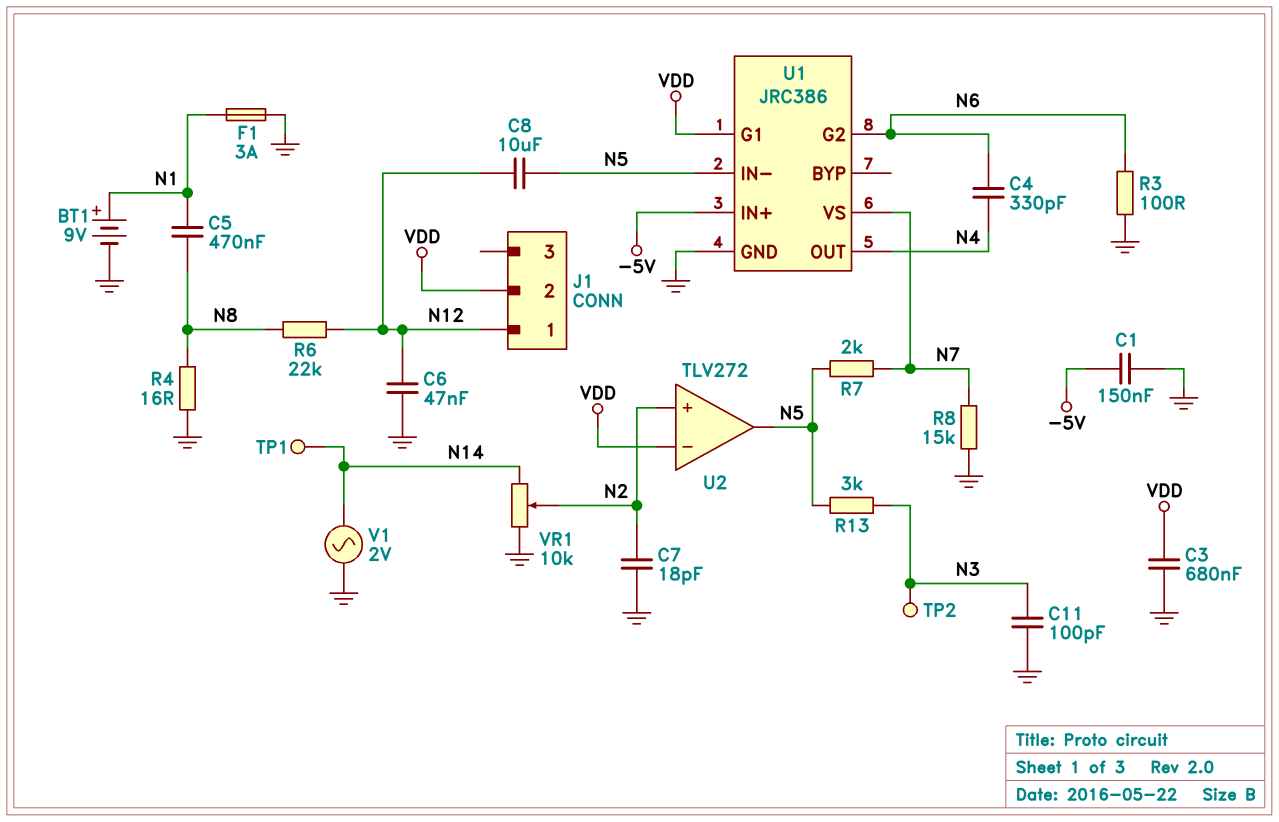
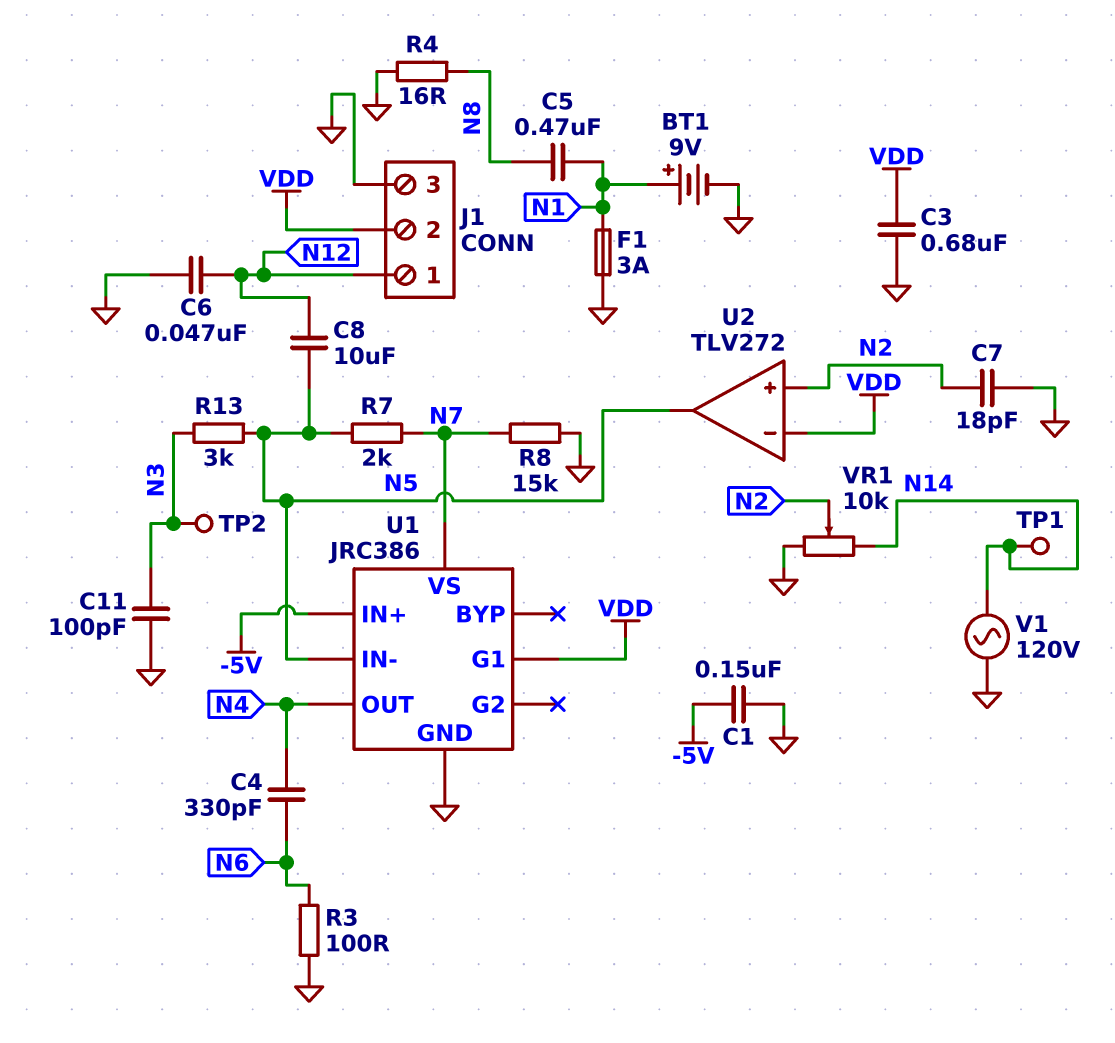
J1 pin 3: none -> GND
R6: 22k (N8, N12) -> none
U1 pin G2: N6 -> none
V1: AC 2V (GND, N14) -> AC 120V (GND, N14)

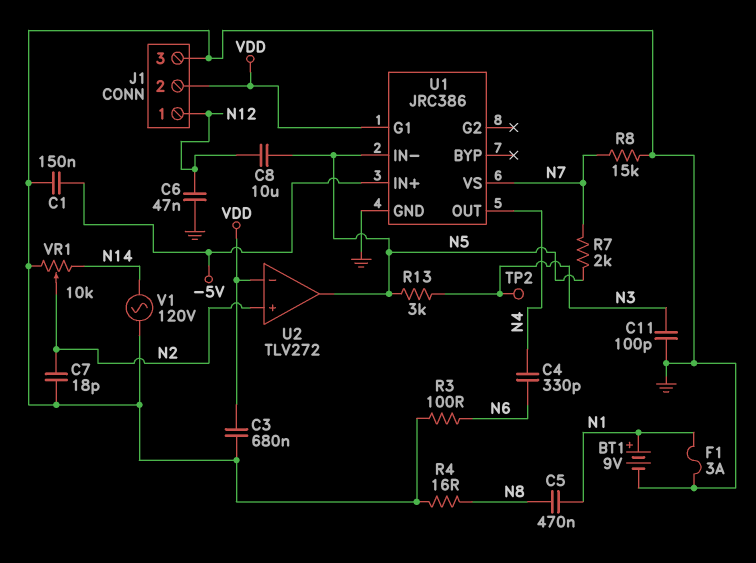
TP1: test point (N14) -> none

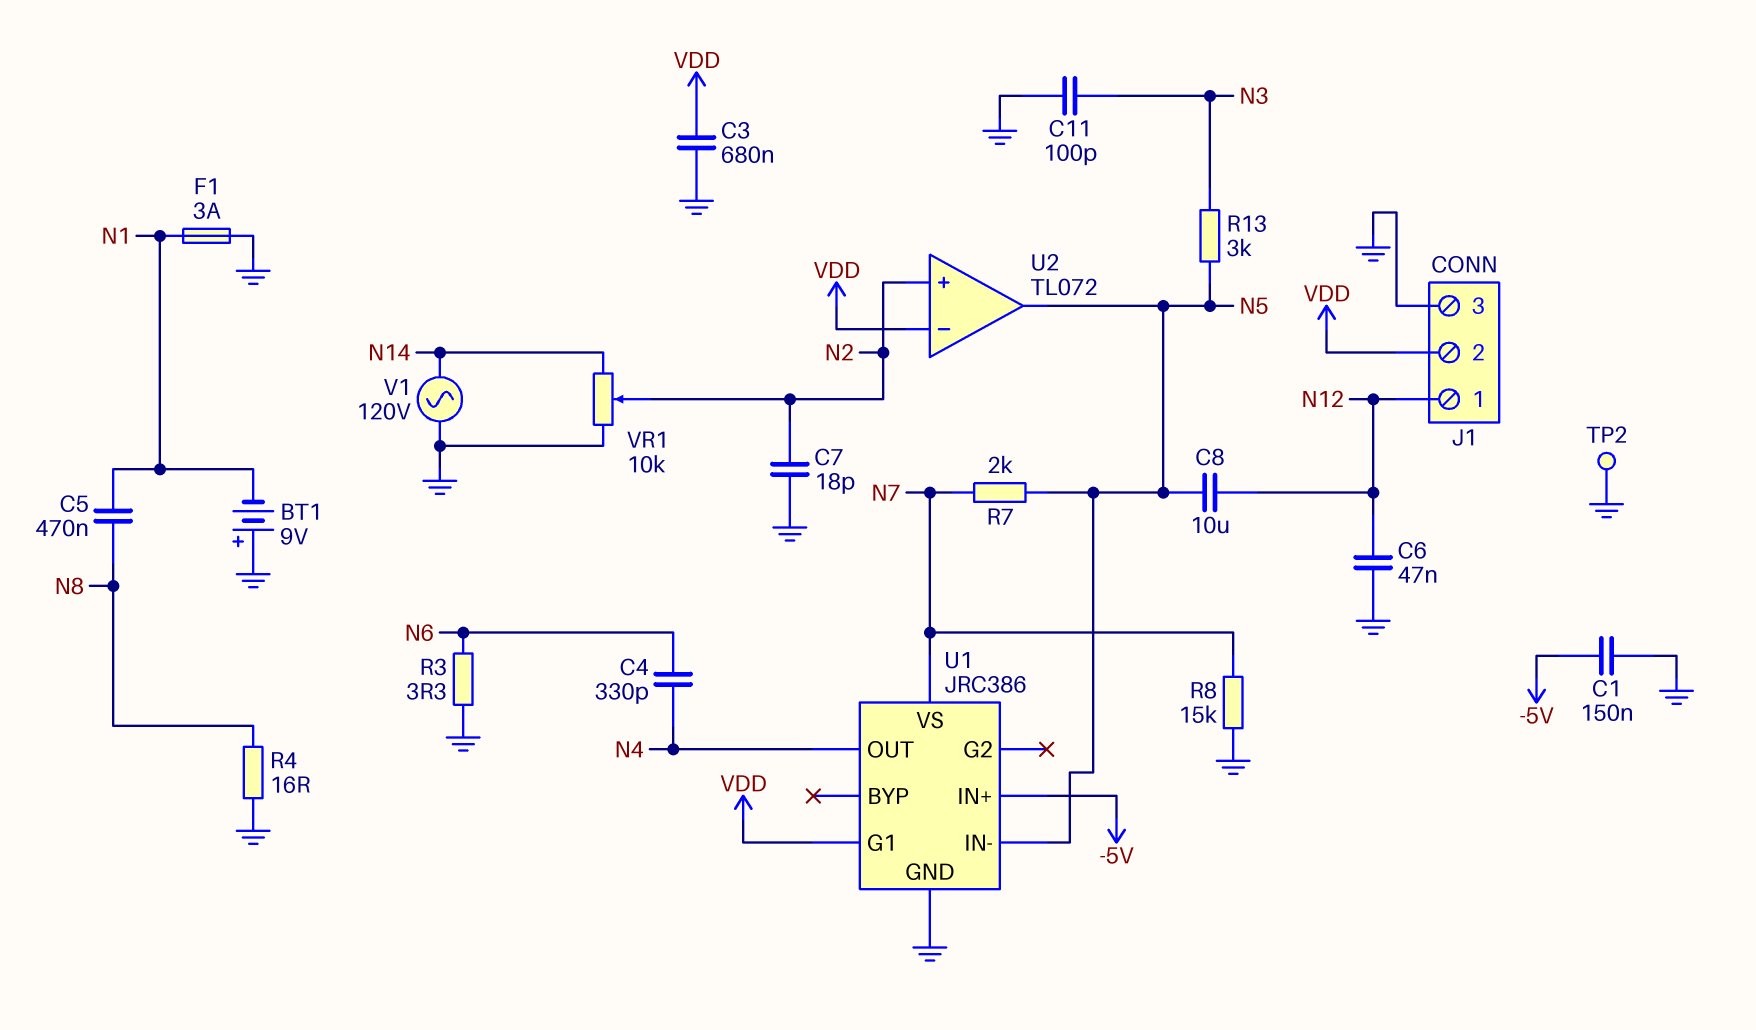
BT1: 9V (plus N1, minus GND) -> 9V (plus GND, minus N1)
R3: 100 (GND, N6) -> 3.3 (GND, N6)
TP2: test point (N3) -> test point (GND)
U2: TLV272 -> TL072

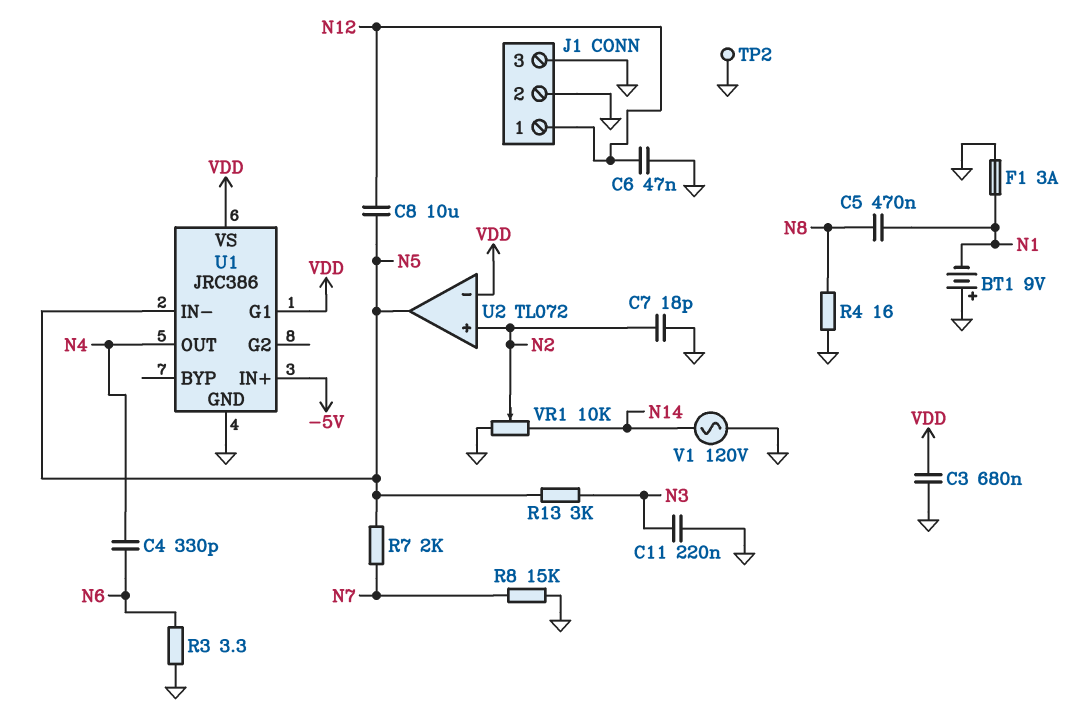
C1: 150nF (-5V, GND) -> none
C11: 100pF (GND, N3) -> 220nF (GND, N3)
J1 pin 2: VDD -> GND
U1 pin VS: N7 -> VDD

